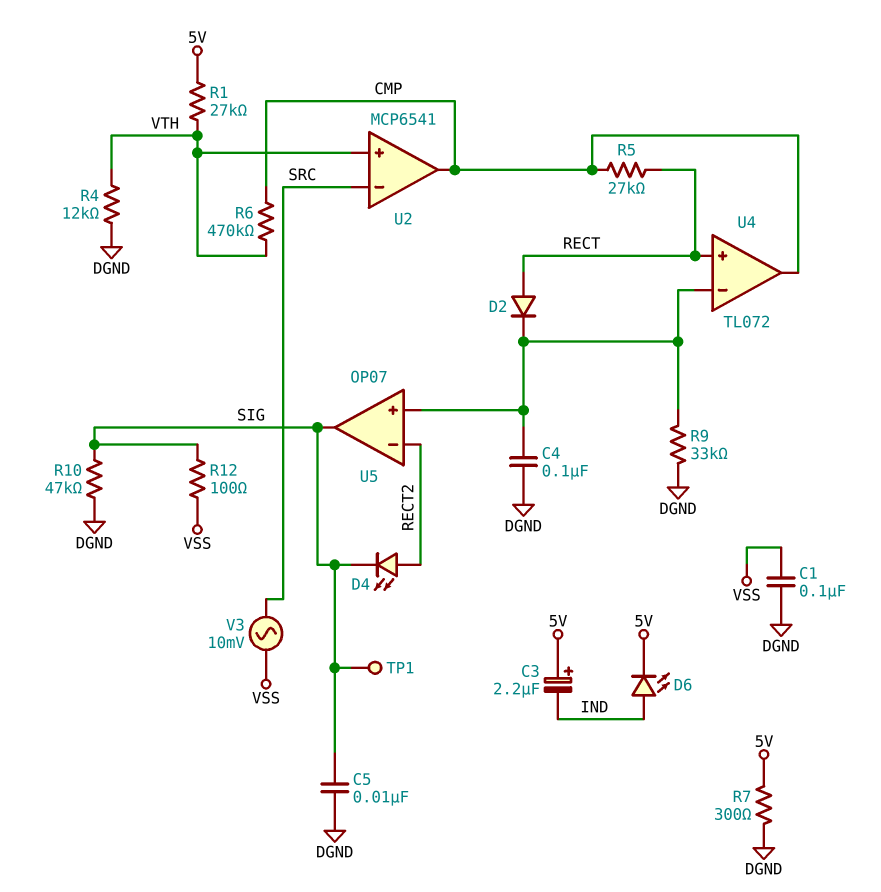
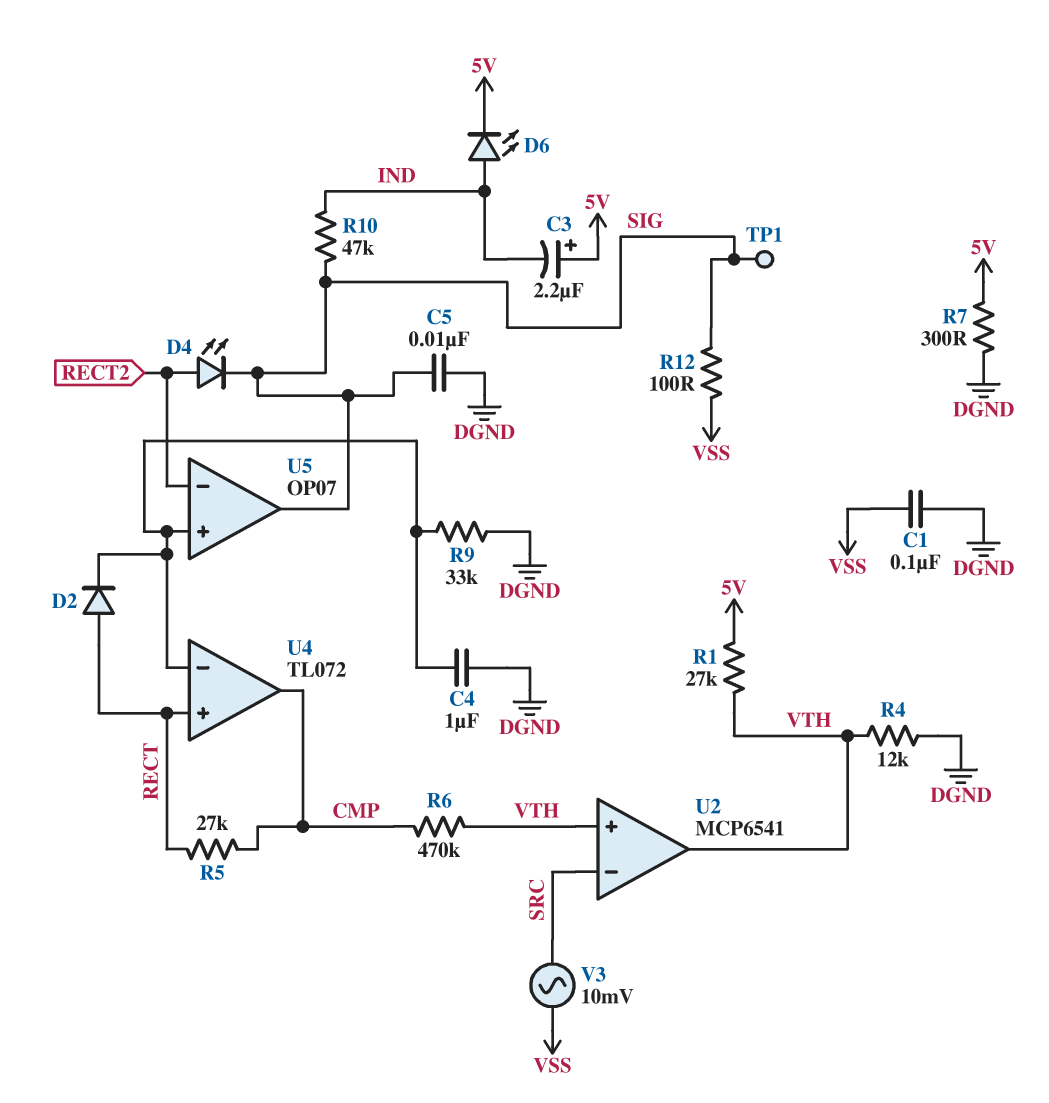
C4: 100nF (DGND, U4/in-) -> 1uF (DGND, U4/in-)
R10: 47k (DGND, SIG) -> 47k (IND, SIG)
U2 pin out: CMP -> VTH

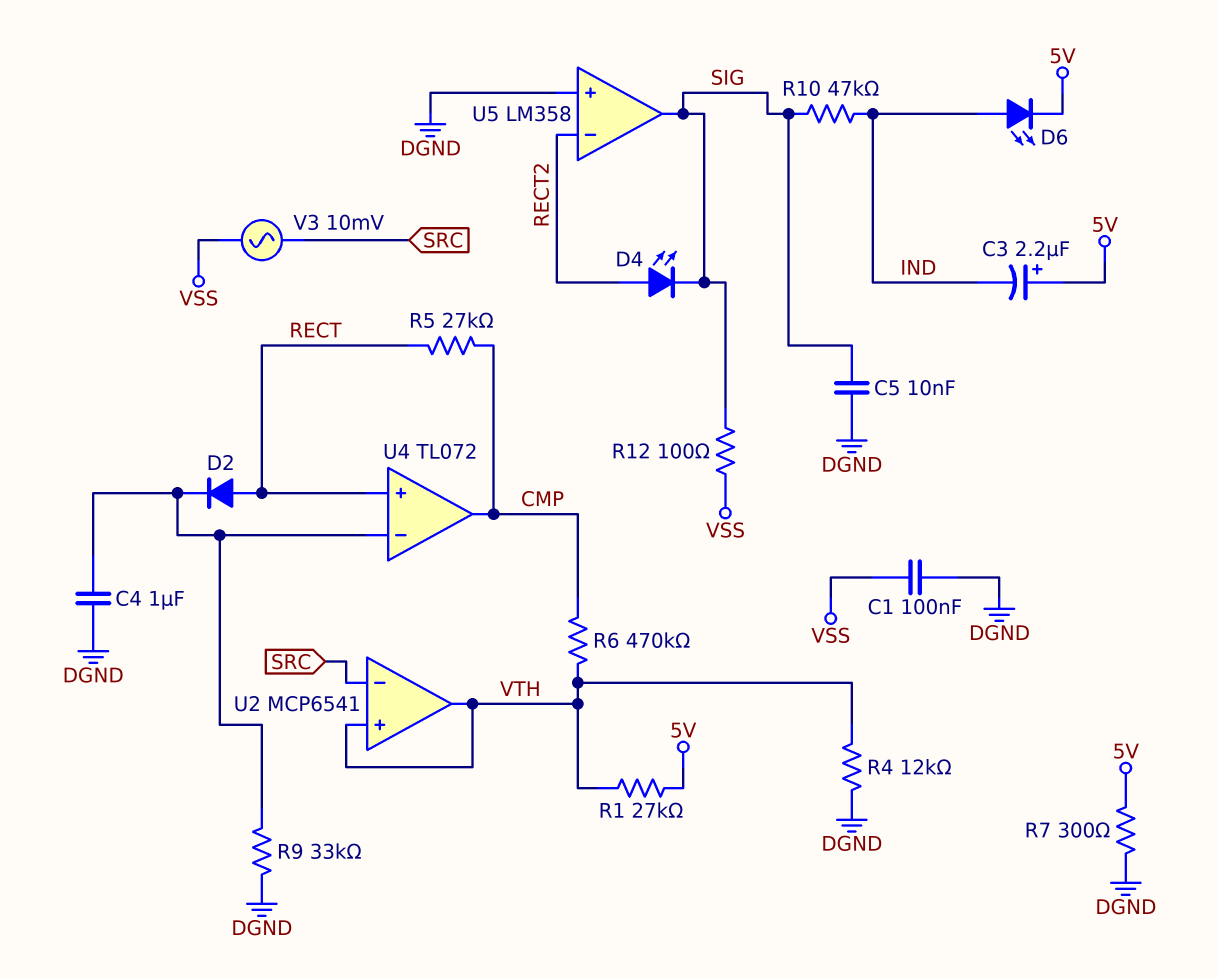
TP1: test point (SIG) -> none
U5: OP07 -> LM358
U5 pin in+: U4/in- -> DGND

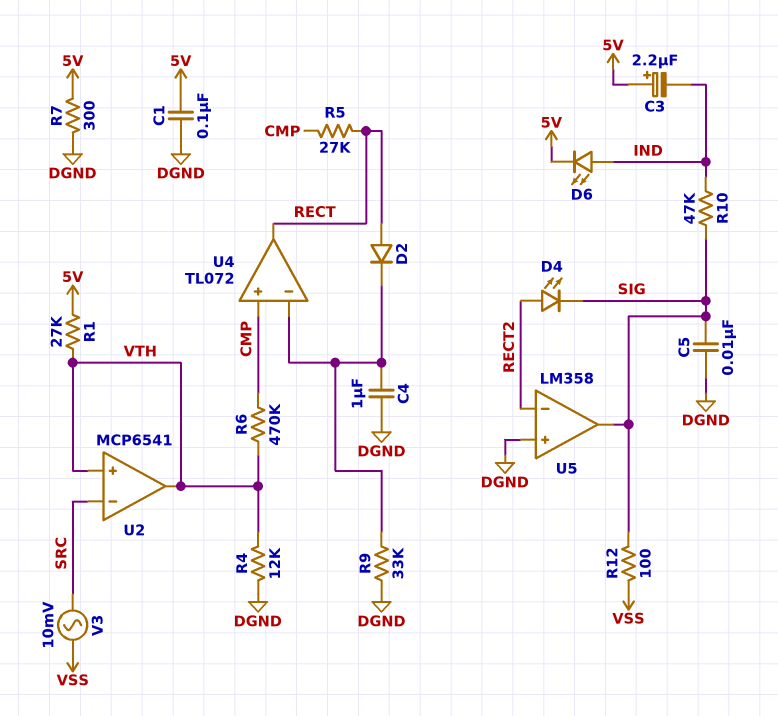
C1: 100nF (DGND, VSS) -> 100nF (5V, DGND)
U4 pin in+: RECT -> CMP
U4 pin out: CMP -> RECT

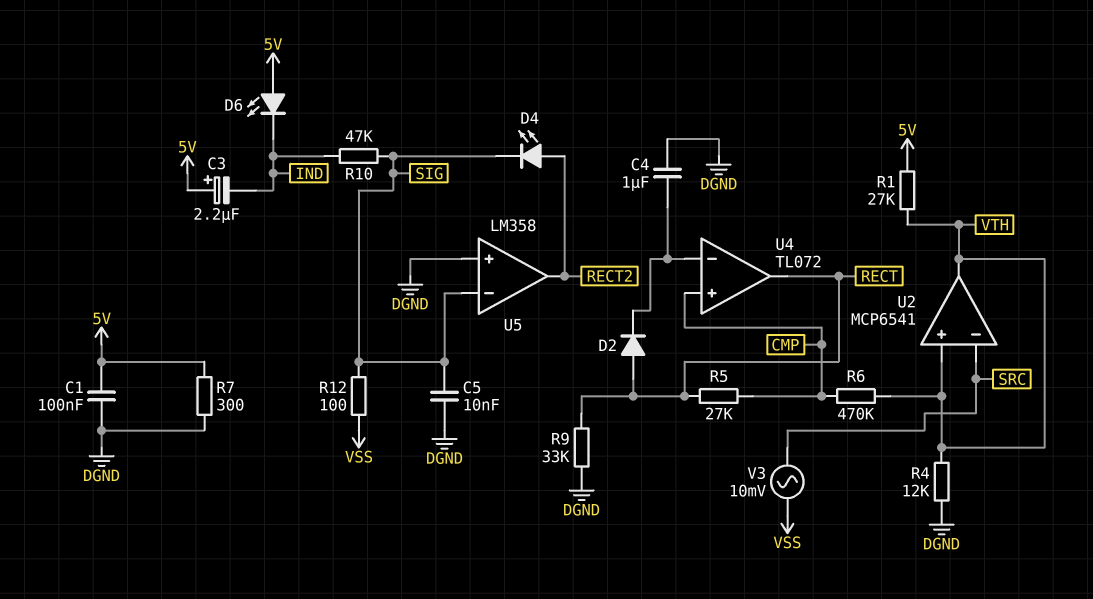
D6: LED (A IND, K 5V) -> LED (A 5V, K IND)
R9: 33k (DGND, U4/in-) -> 33k (DGND, RECT)
U5 pin in-: RECT2 -> SIG
U5 pin out: SIG -> RECT2

